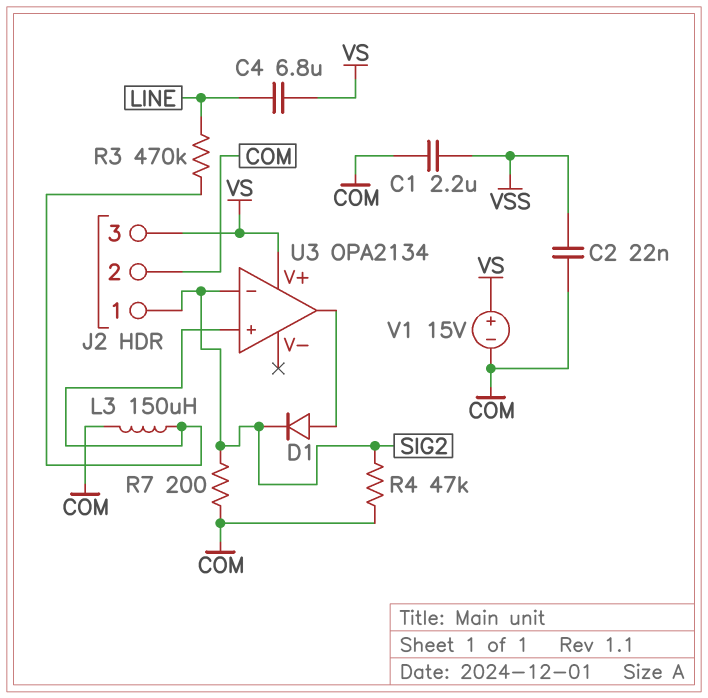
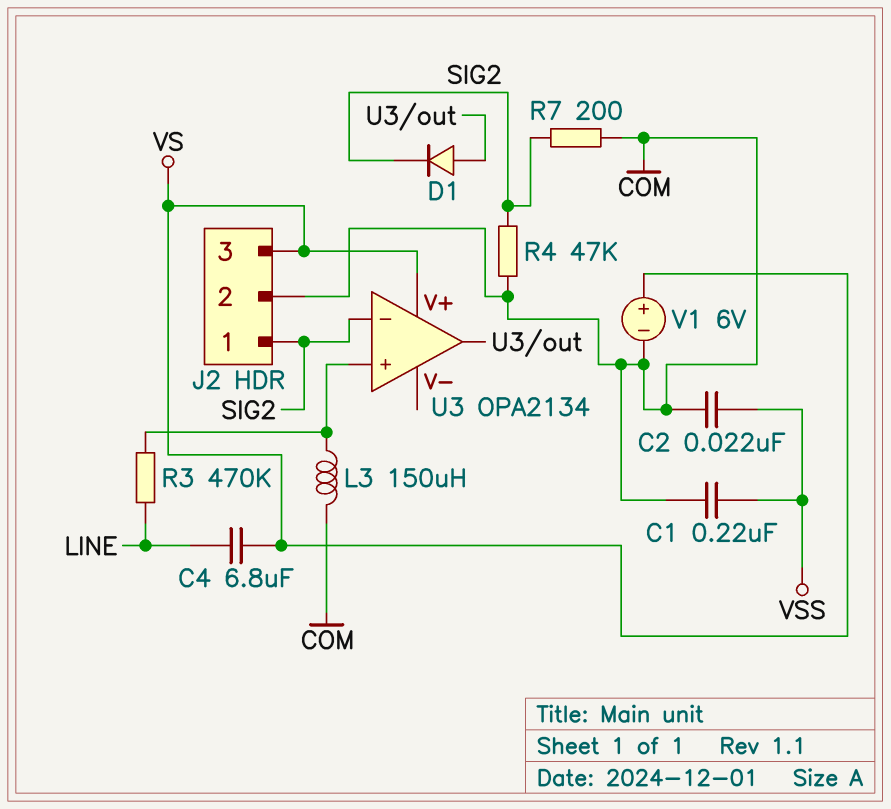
C1: 2.2uF (COM, VSS) -> 220nF (COM, VSS)
V1: 15V (plus VS, minus COM) -> 6V (plus VS, minus COM)

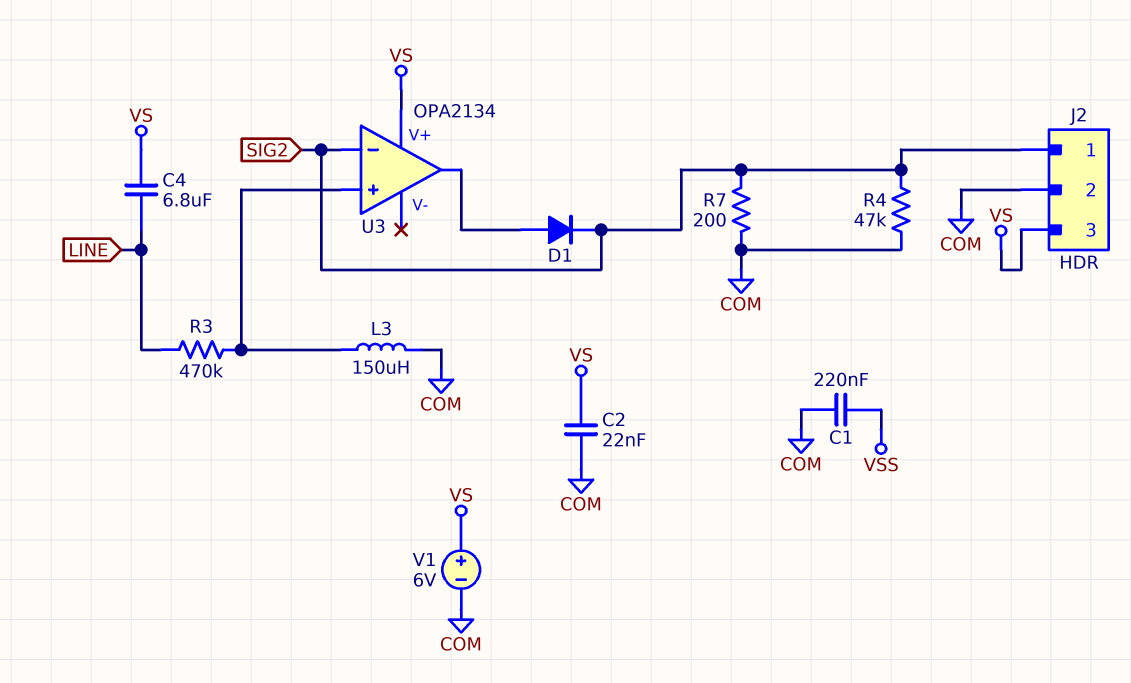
C2: 22nF (COM, VSS) -> 22nF (COM, VS)

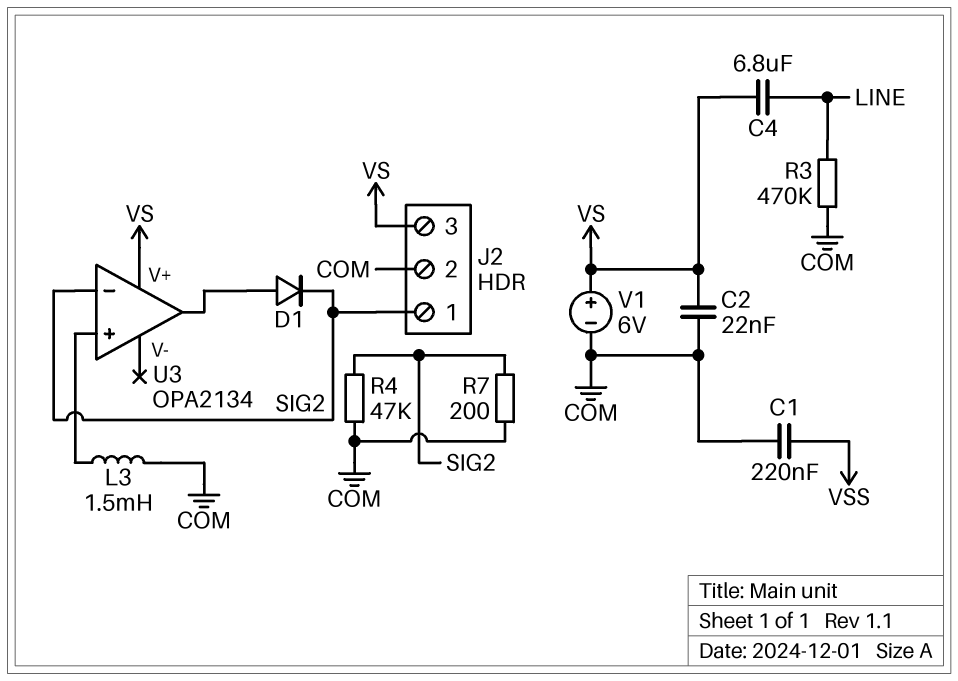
L3: 150uH (COM, U3/in+) -> 1.5mH (COM, U3/in+)
R3: 470k (LINE, U3/in+) -> 470k (COM, LINE)

